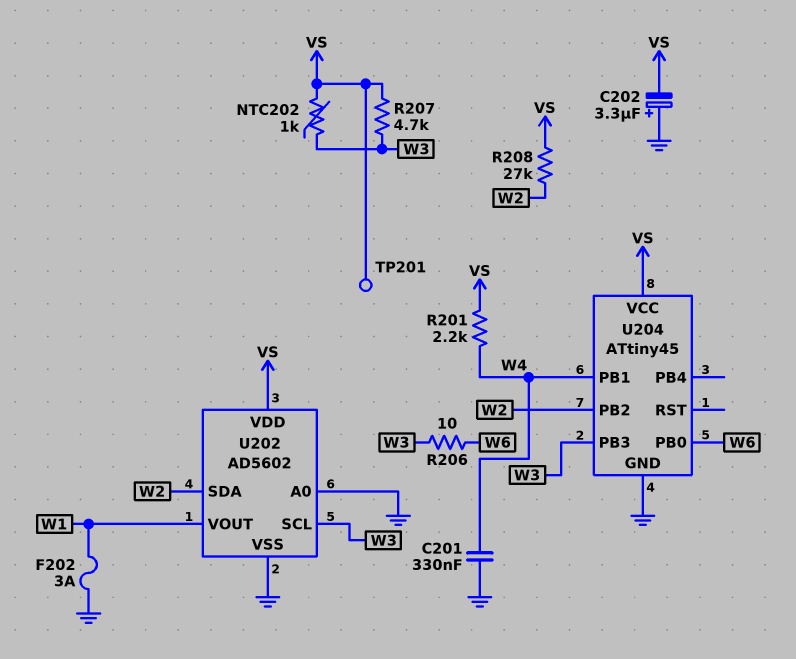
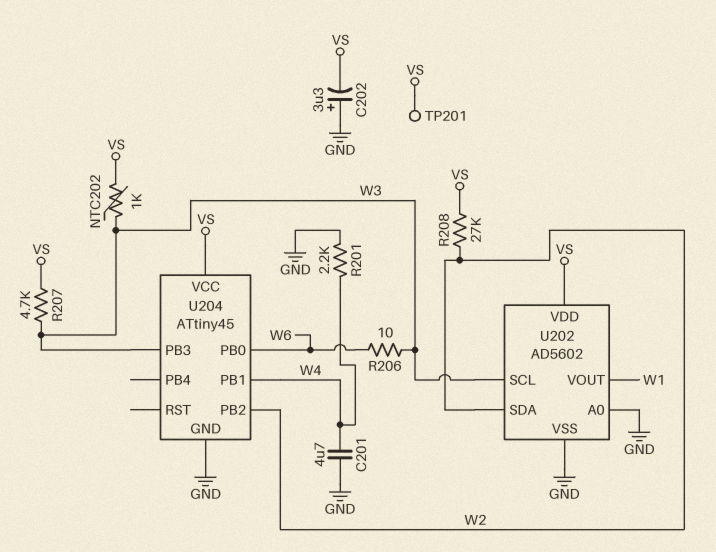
C201: 330nF (GND, W4) -> 4.7uF (GND, W4)
F202: 3A (GND, W1) -> none
R201: 2.2k (VS, W4) -> 2.2k (GND, W4)

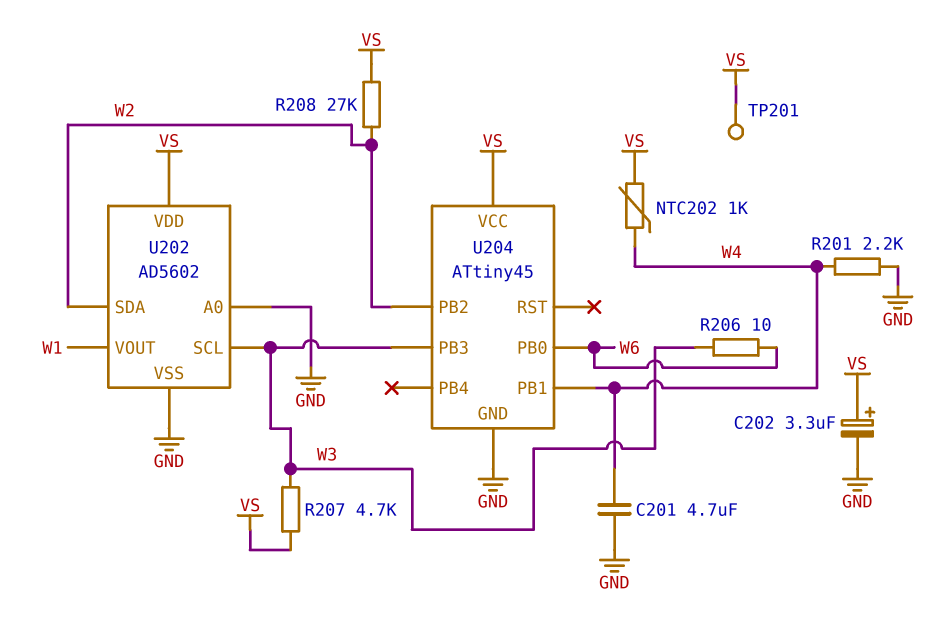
C202: 3.3uF (plus GND, minus VS) -> 3.3uF (plus VS, minus GND)
NTC202: 1k (VS, W3) -> 1k (VS, W4)

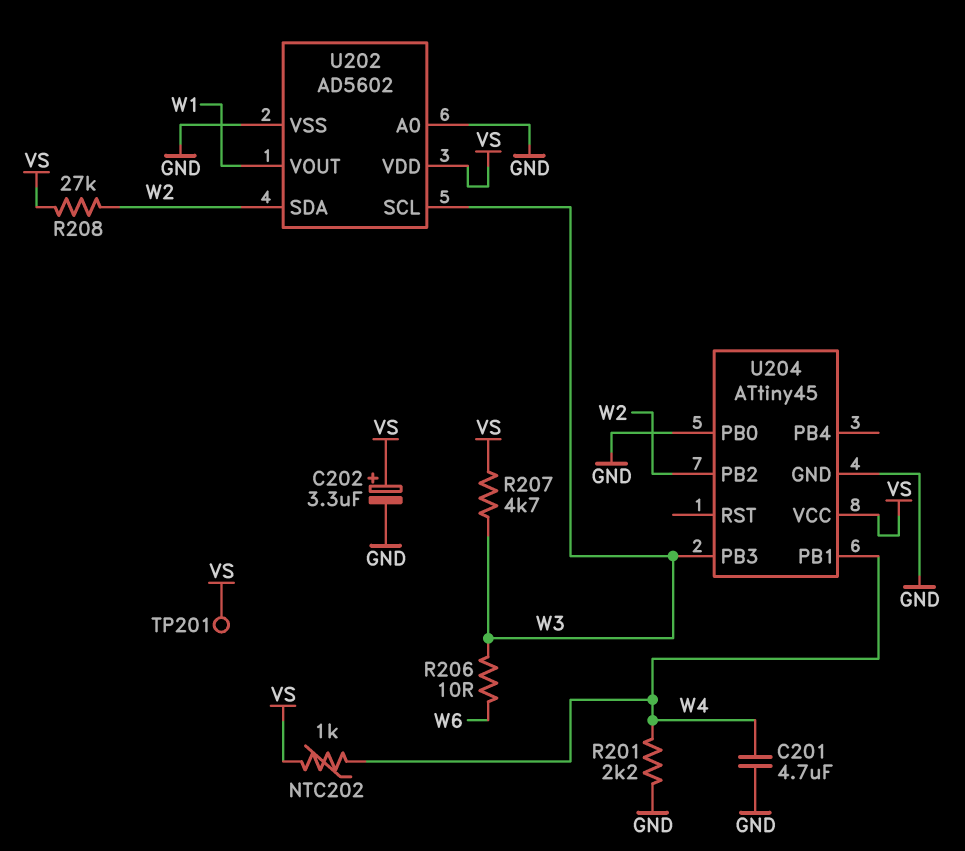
U204 pin PB0: W6 -> GND

